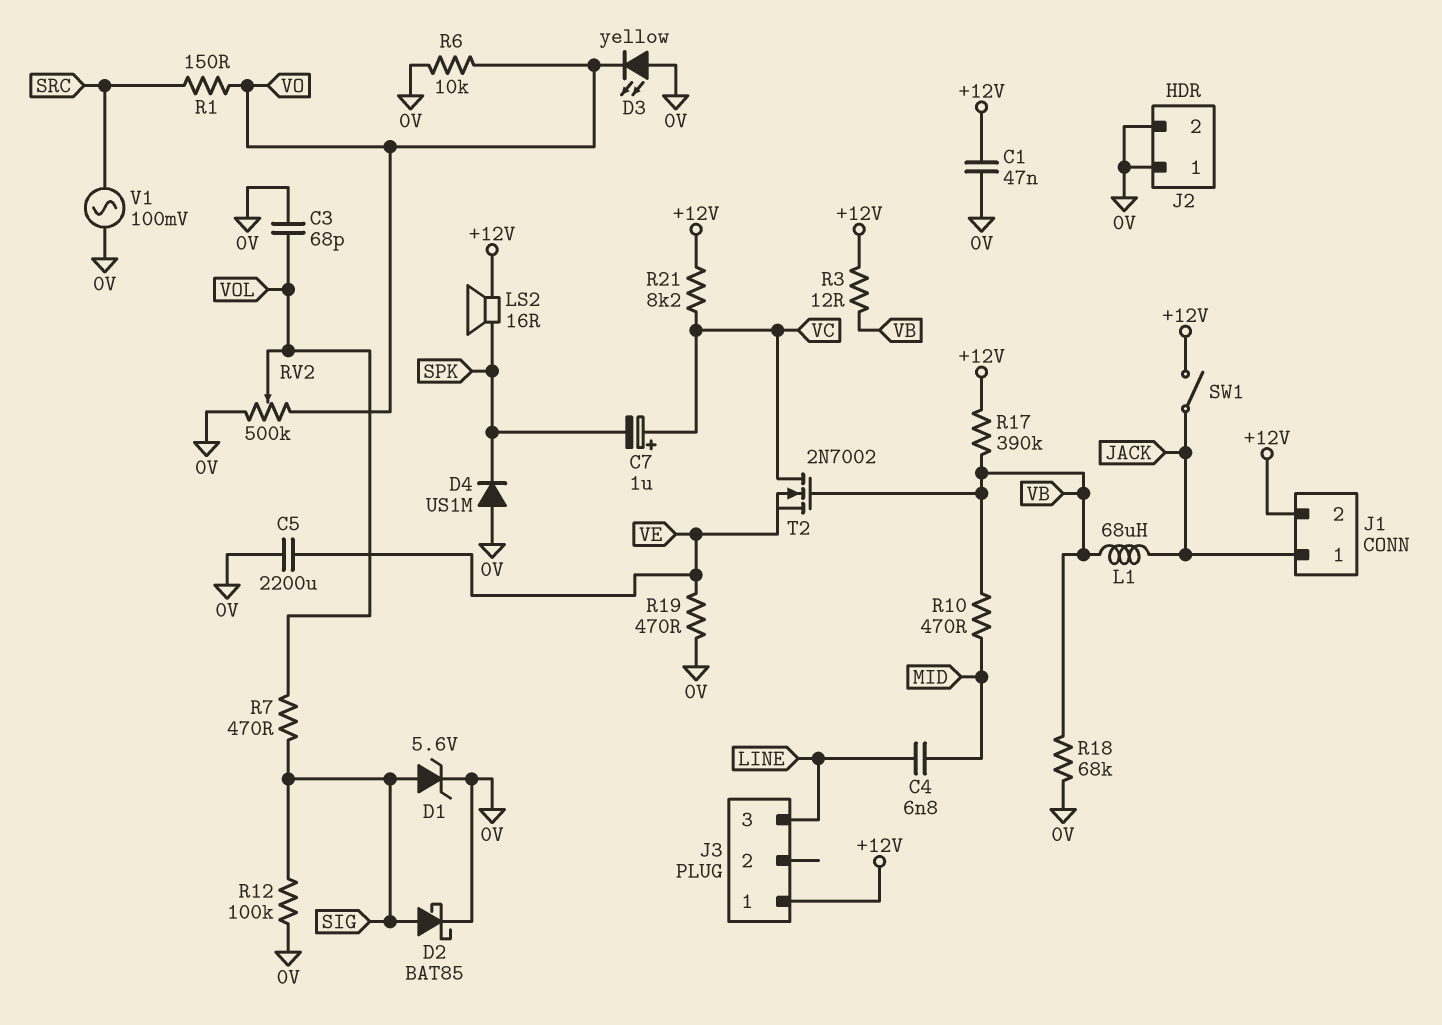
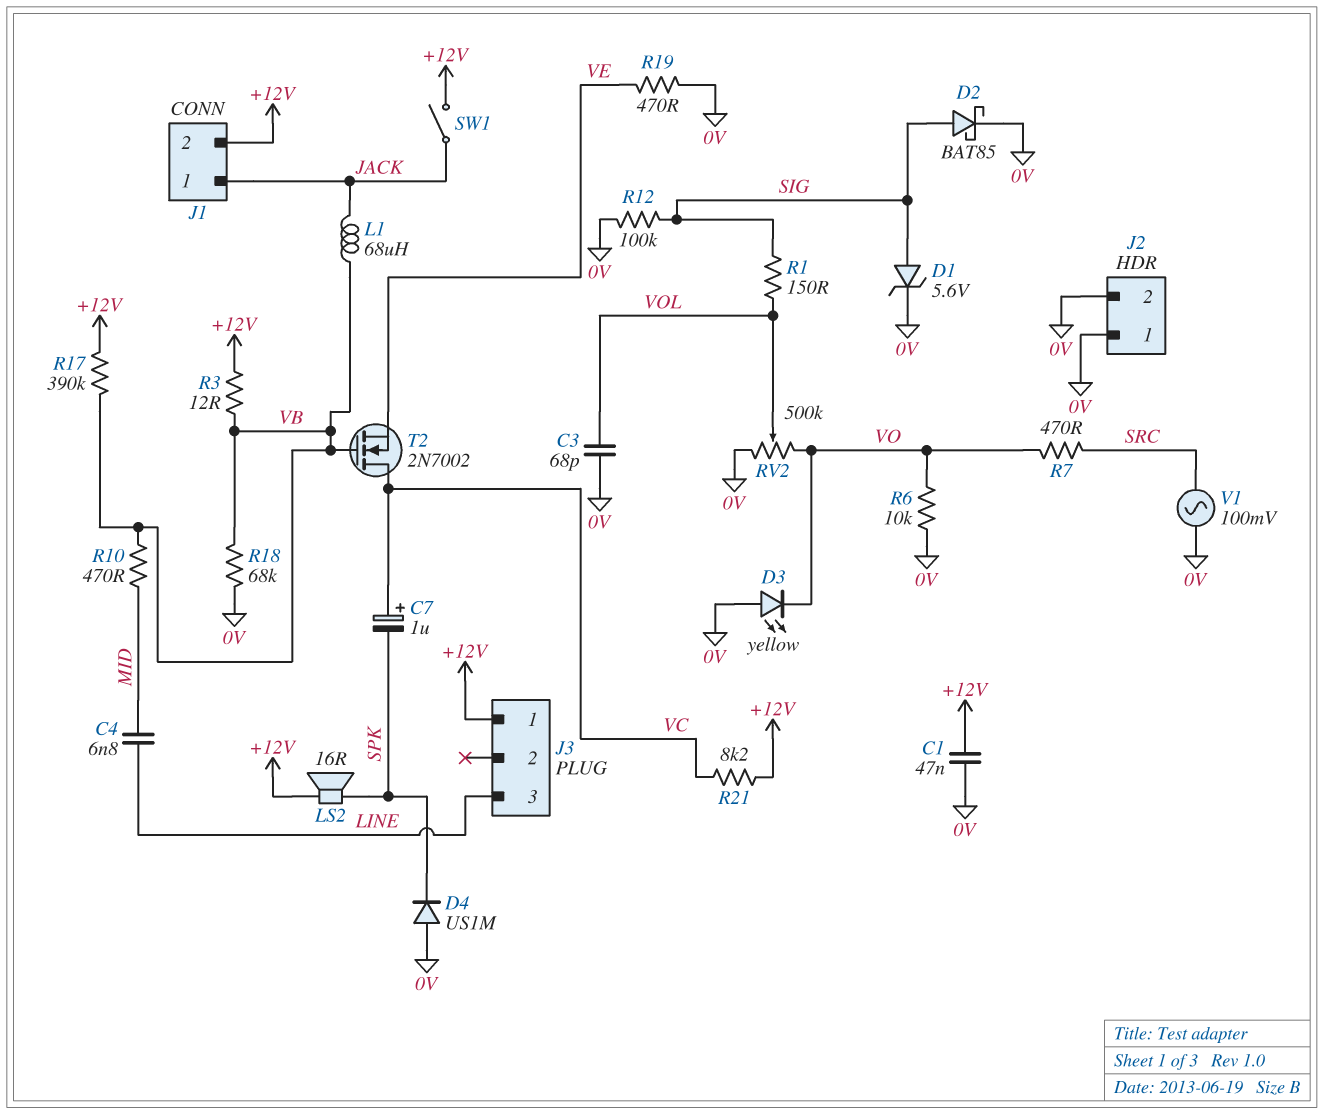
C5: 2200uF (0V, VE) -> none
R1: 150 (SRC, VO) -> 150 (SIG, VOL)
R7: 470 (SIG, VOL) -> 470 (SRC, VO)

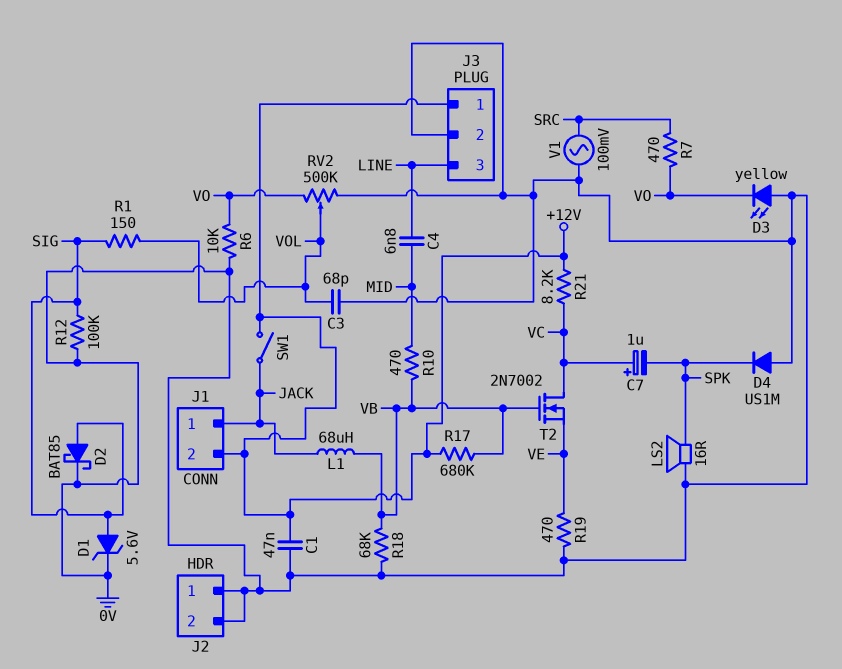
J3 pin 2: none -> 0V
LS2: speaker 16R (+12V, SPK) -> speaker 16R (0V, SPK)
R3: 12 (+12V, VB) -> none
R17: 390k (+12V, VB) -> 680k (+12V, VB)

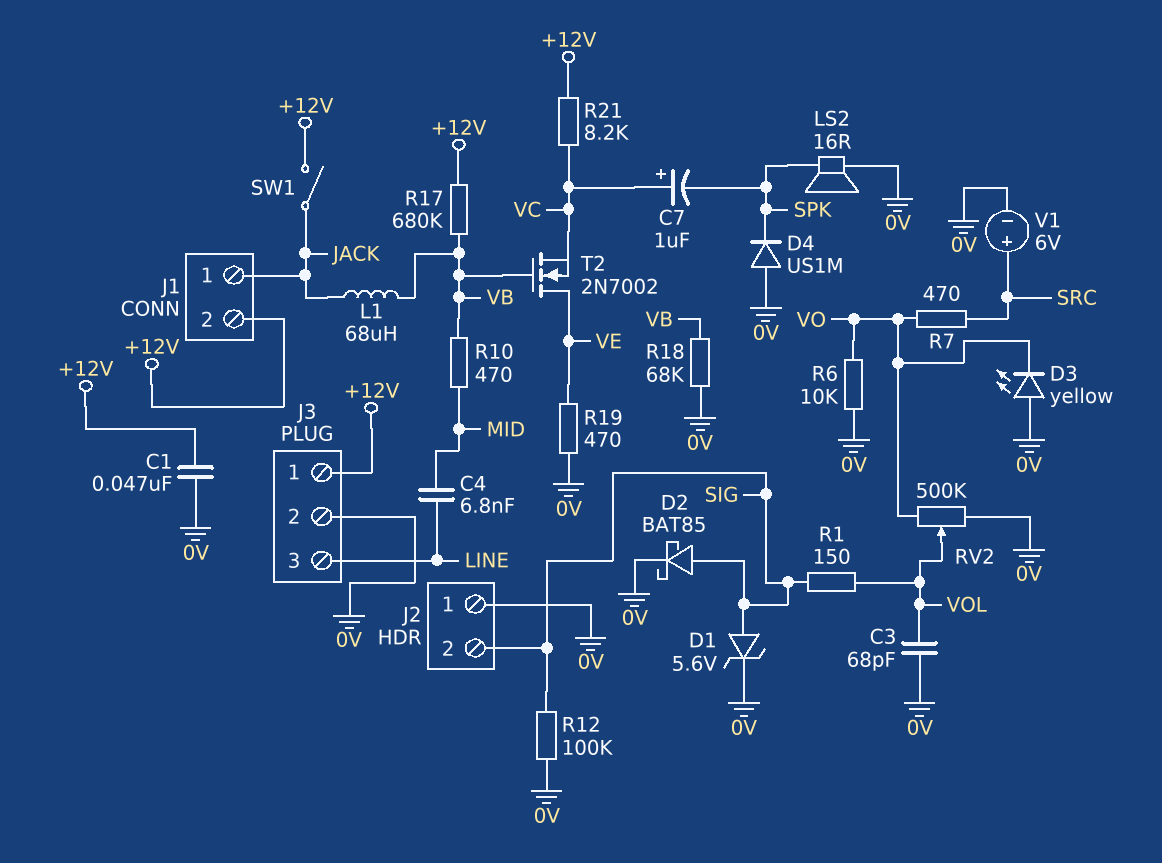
J2 pin 2: 0V -> SIG
T2: NMOS 2N7002 (G VB, D VC, S VE) -> NMOS 2N7002 (G VB, D VE, S VC)
V1: AC 100mV (0V, SRC) -> 6V (plus SRC, minus 0V)

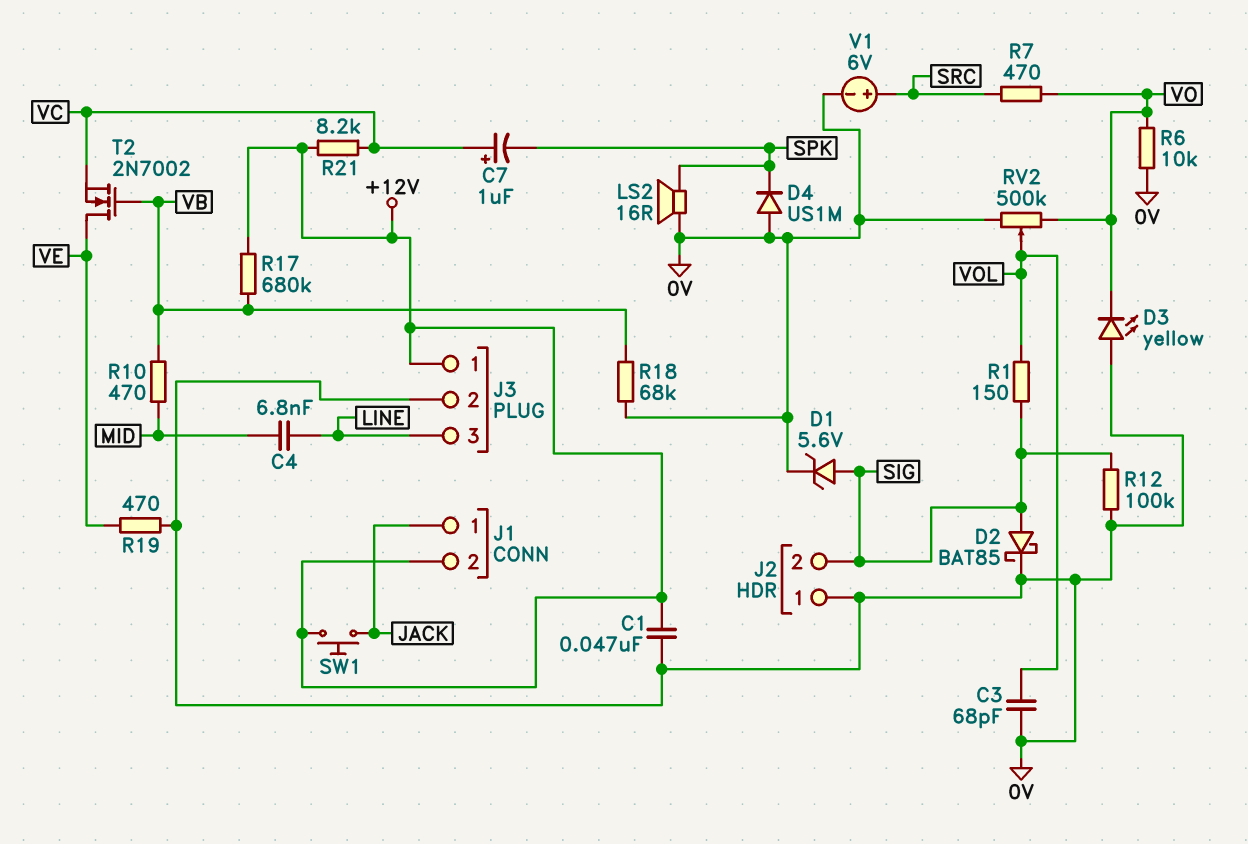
L1: 68uH (JACK, VB) -> none
SW1: switch (+12V, JACK) -> button (+12V, JACK)

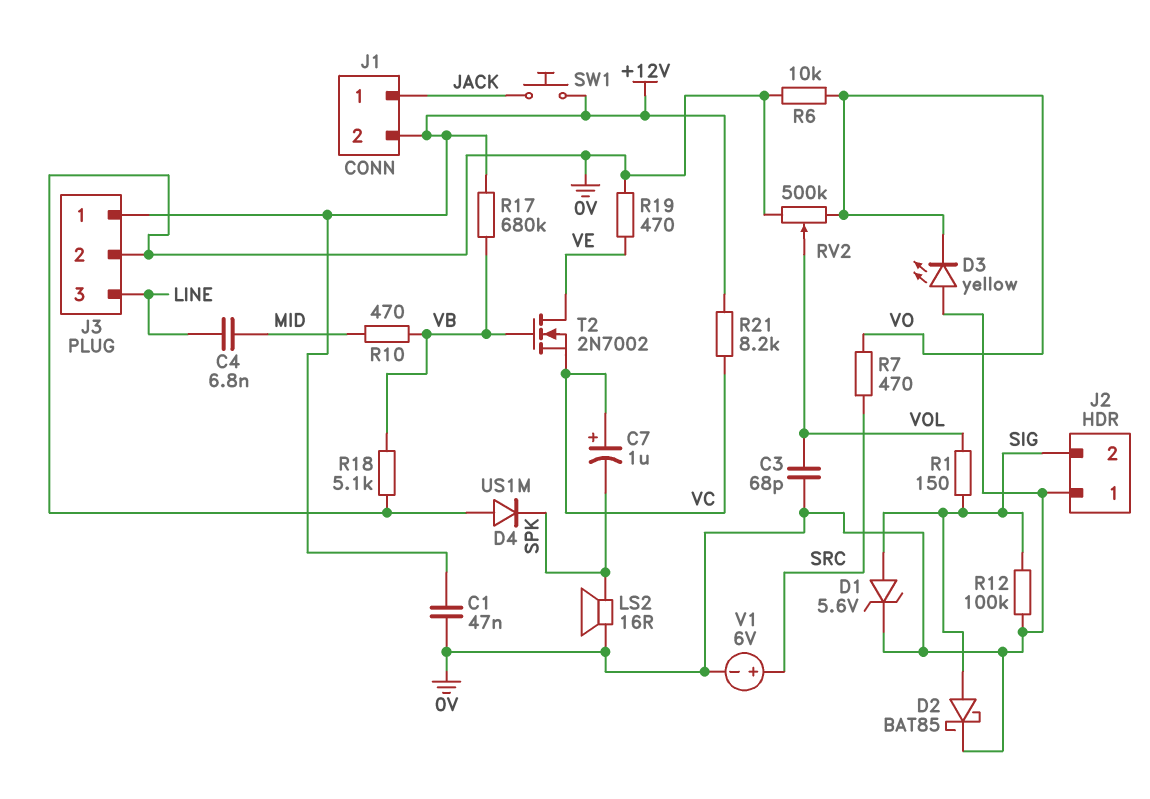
R18: 68k (0V, VB) -> 5.1k (0V, VB)

